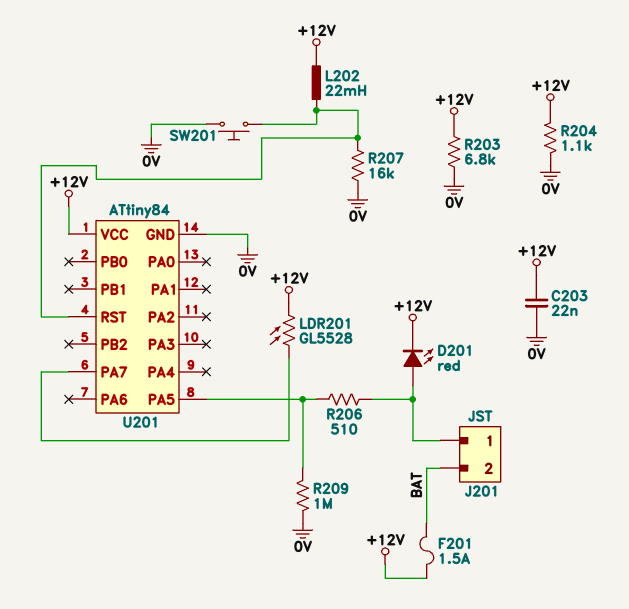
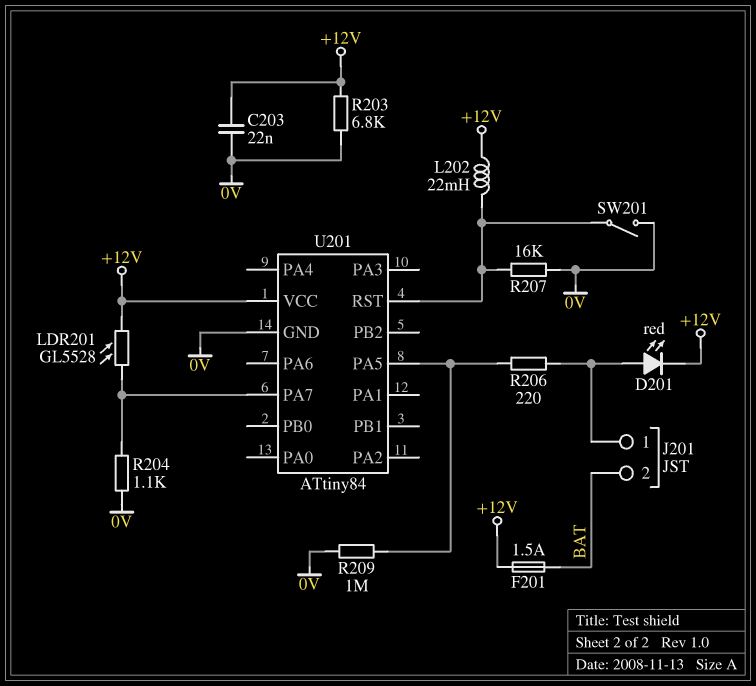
R204: 1.1k (+12V, 0V) -> 1.1k (0V, U201/PA7)
R206: 510 (J201/1, U201/PA5) -> 220 (J201/1, U201/PA5)
SW201: button (0V, U201/RST) -> switch (0V, U201/RST)

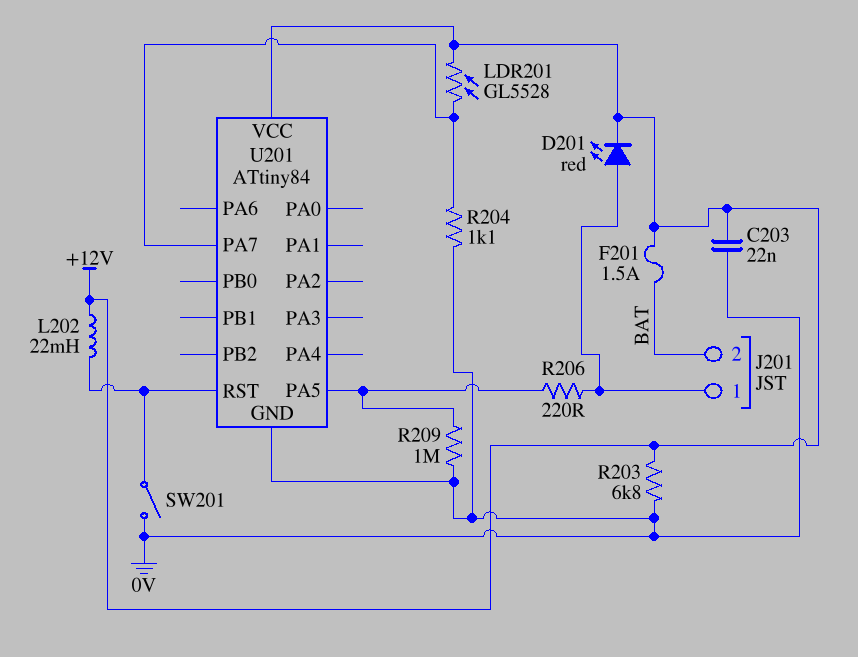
R207: 16k (0V, U201/RST) -> none

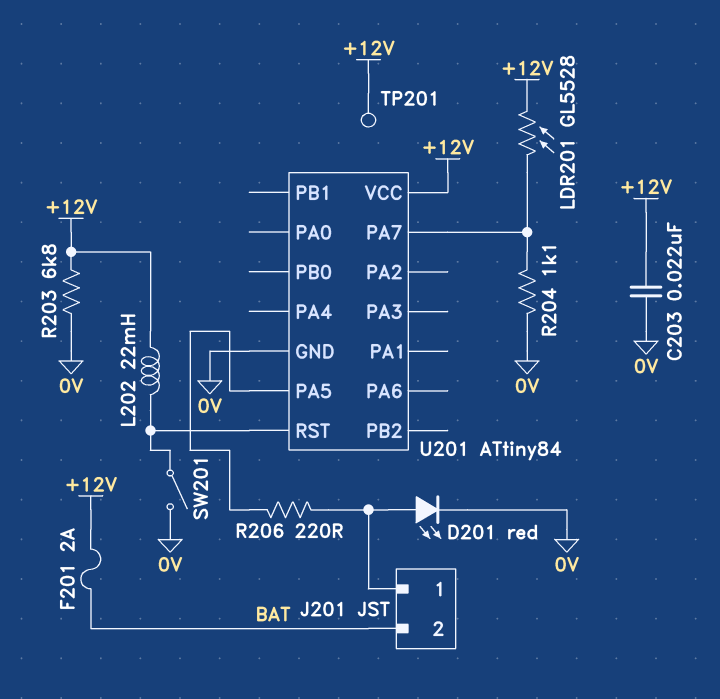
D201: LED red (A J201/1, K +12V) -> LED red (A J201/1, K 0V)
F201: 1.5A (+12V, BAT) -> 2A (+12V, BAT)
R209: 1M (0V, U201/PA5) -> none
TP201: none -> test point (+12V)

